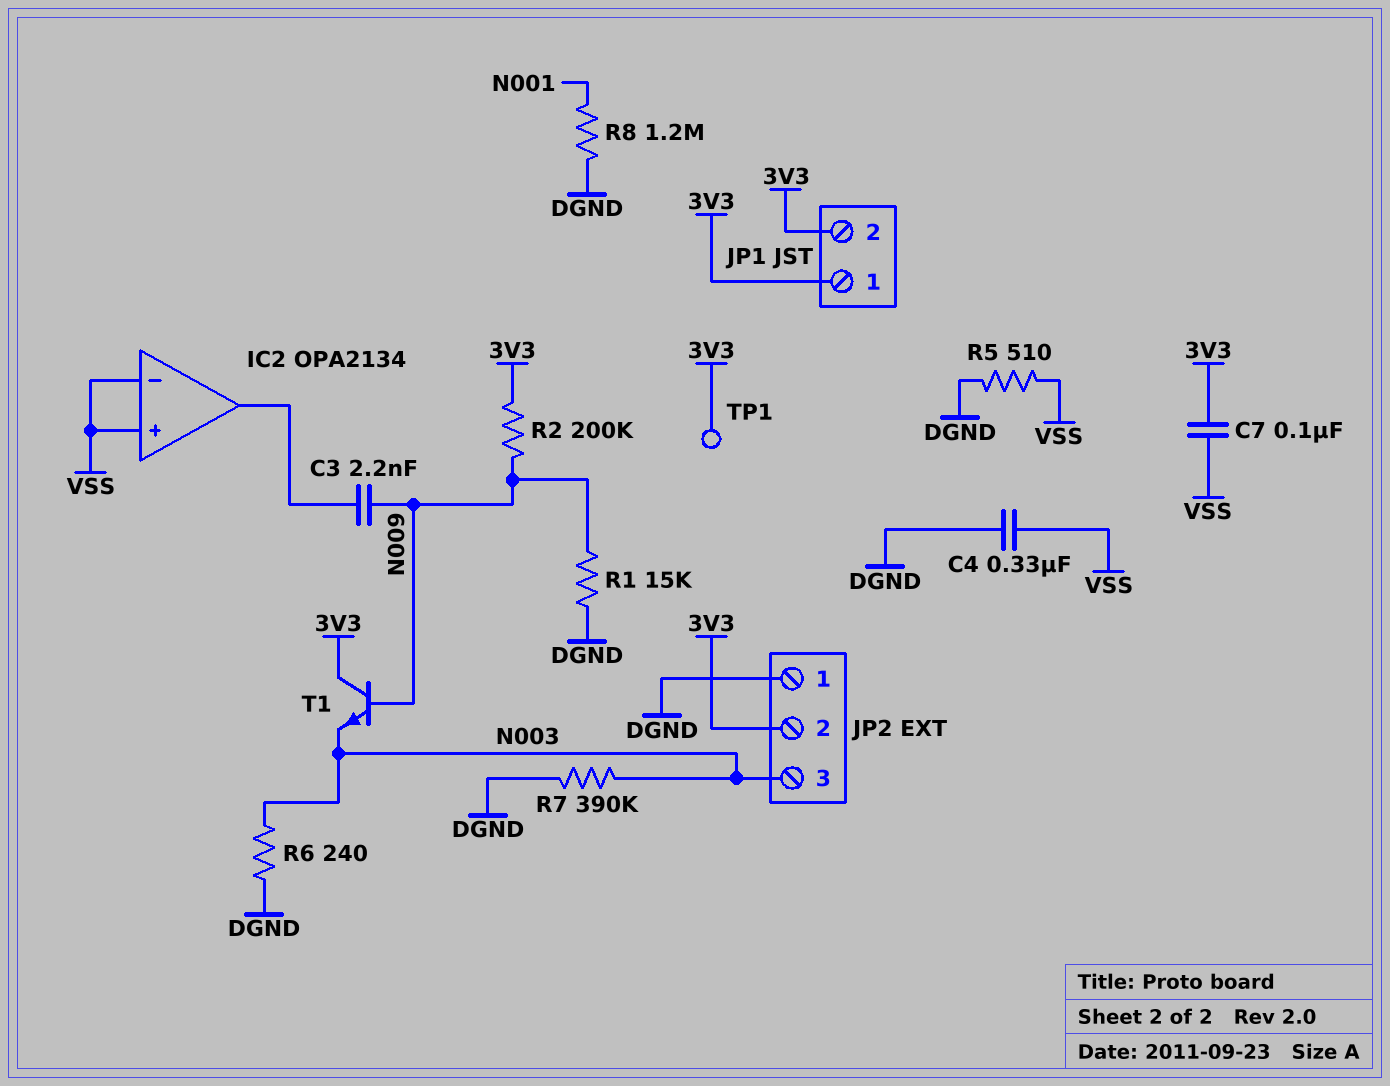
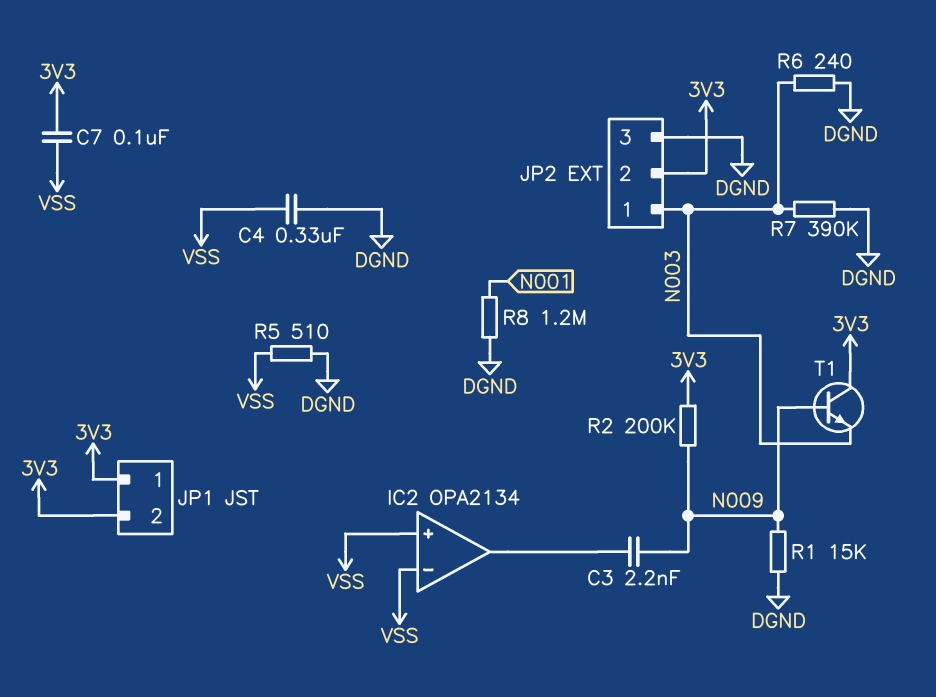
JP2 pin 1: DGND -> N003
JP2 pin 3: N003 -> DGND
TP1: test point (3V3) -> none

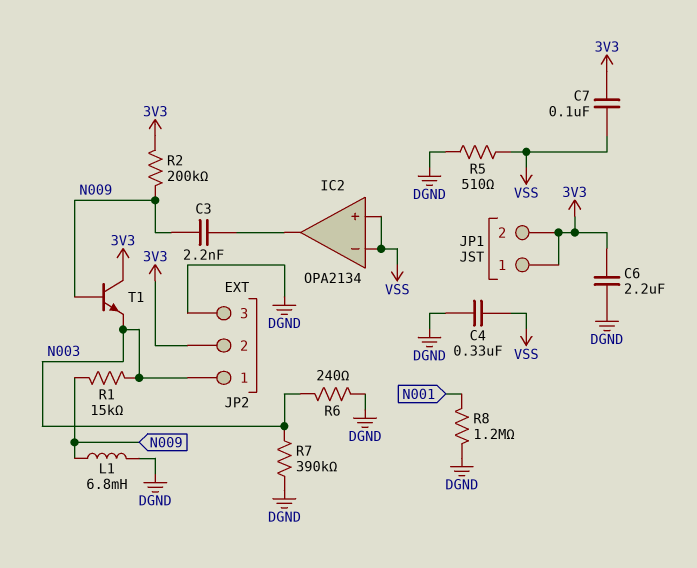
C6: none -> 2.2uF (3V3, DGND)
L1: none -> 6.8mH (DGND, N009)
R1: 15k (DGND, N009) -> 15k (N003, N009)

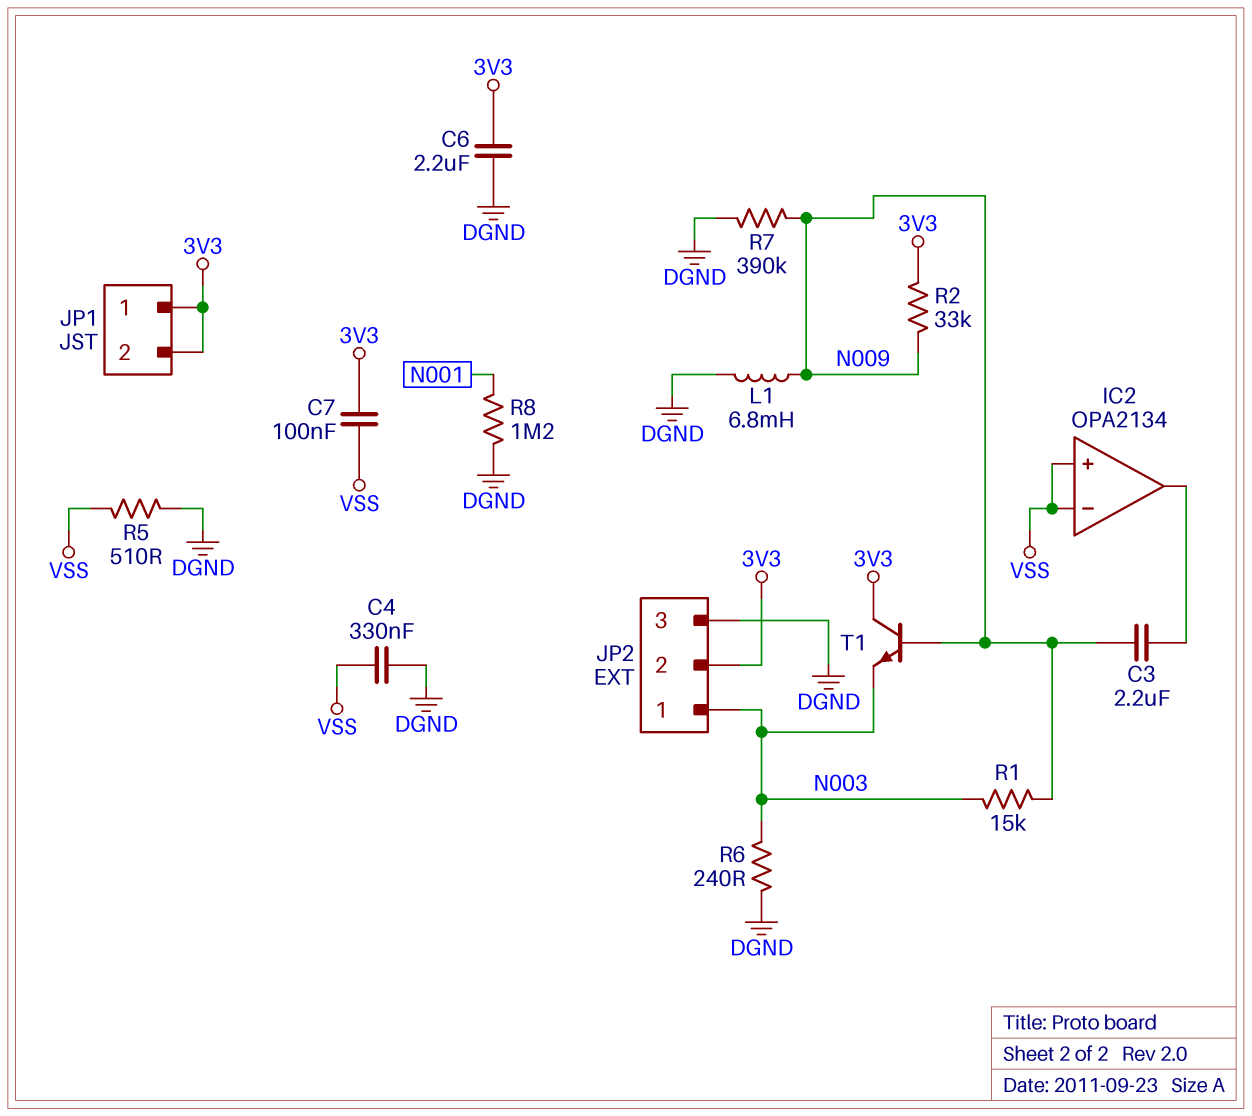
C3: 2.2nF (IC2/out, N009) -> 2.2uF (IC2/out, N009)
R2: 200k (3V3, N009) -> 33k (3V3, N009)
R7: 390k (DGND, N003) -> 390k (DGND, N009)

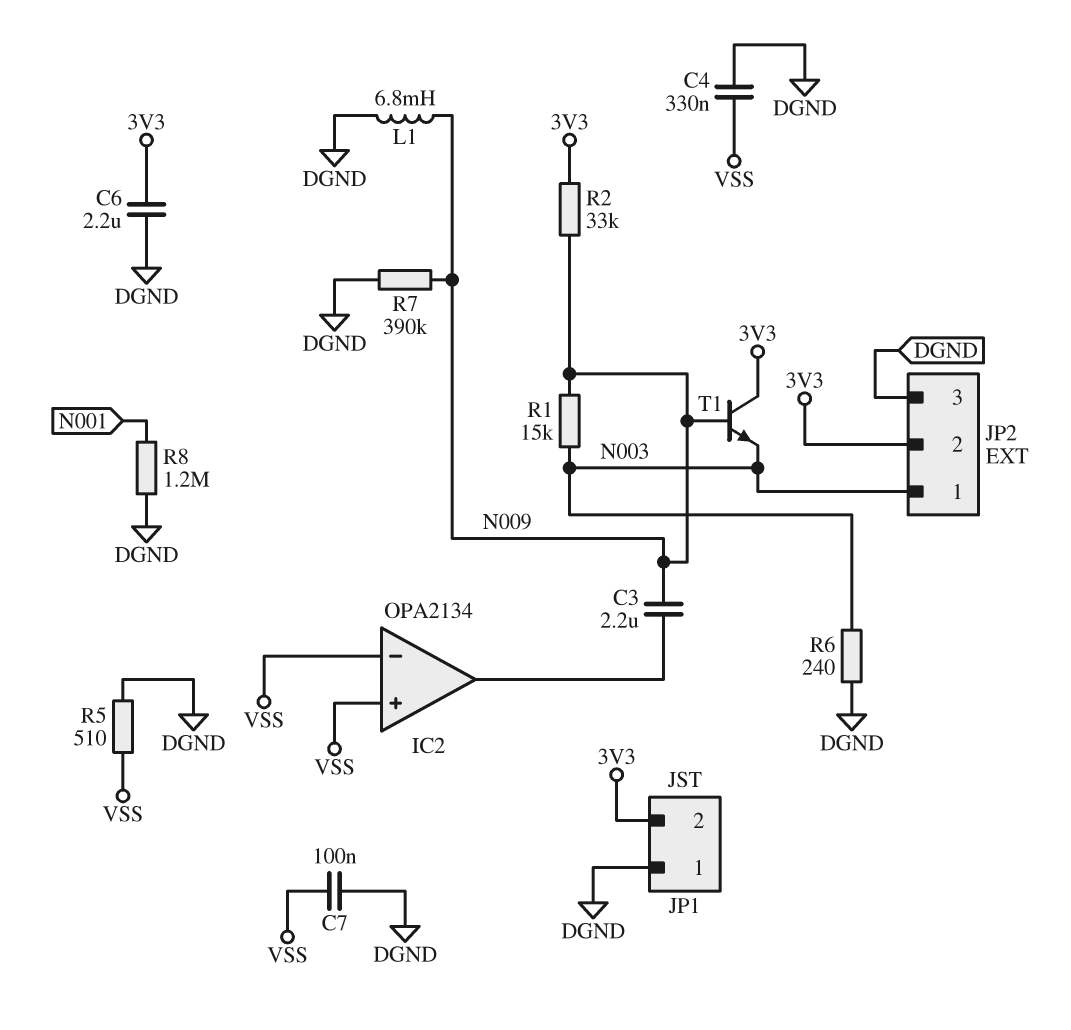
C7: 100nF (3V3, VSS) -> 100nF (DGND, VSS)
JP1 pin 1: 3V3 -> DGND

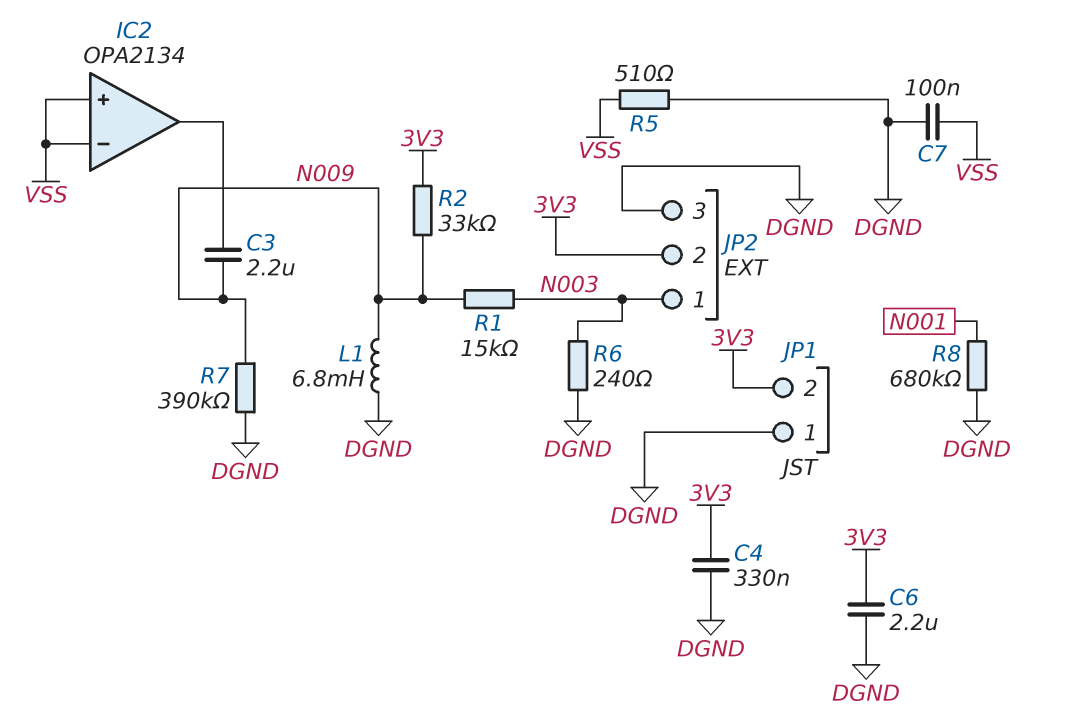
C4: 330nF (DGND, VSS) -> 330nF (3V3, DGND)
R8: 1.2M (DGND, N001) -> 680k (DGND, N001)
T1: NPN (B N009, C 3V3, E N003) -> none

